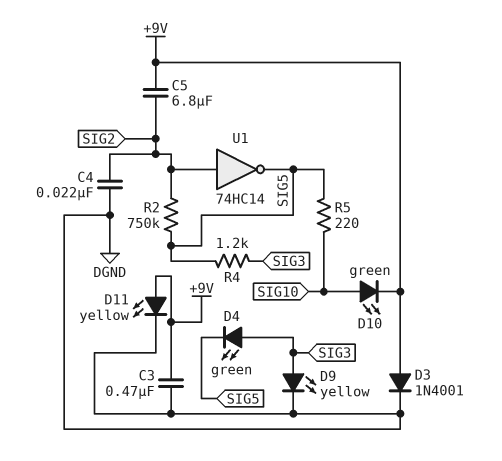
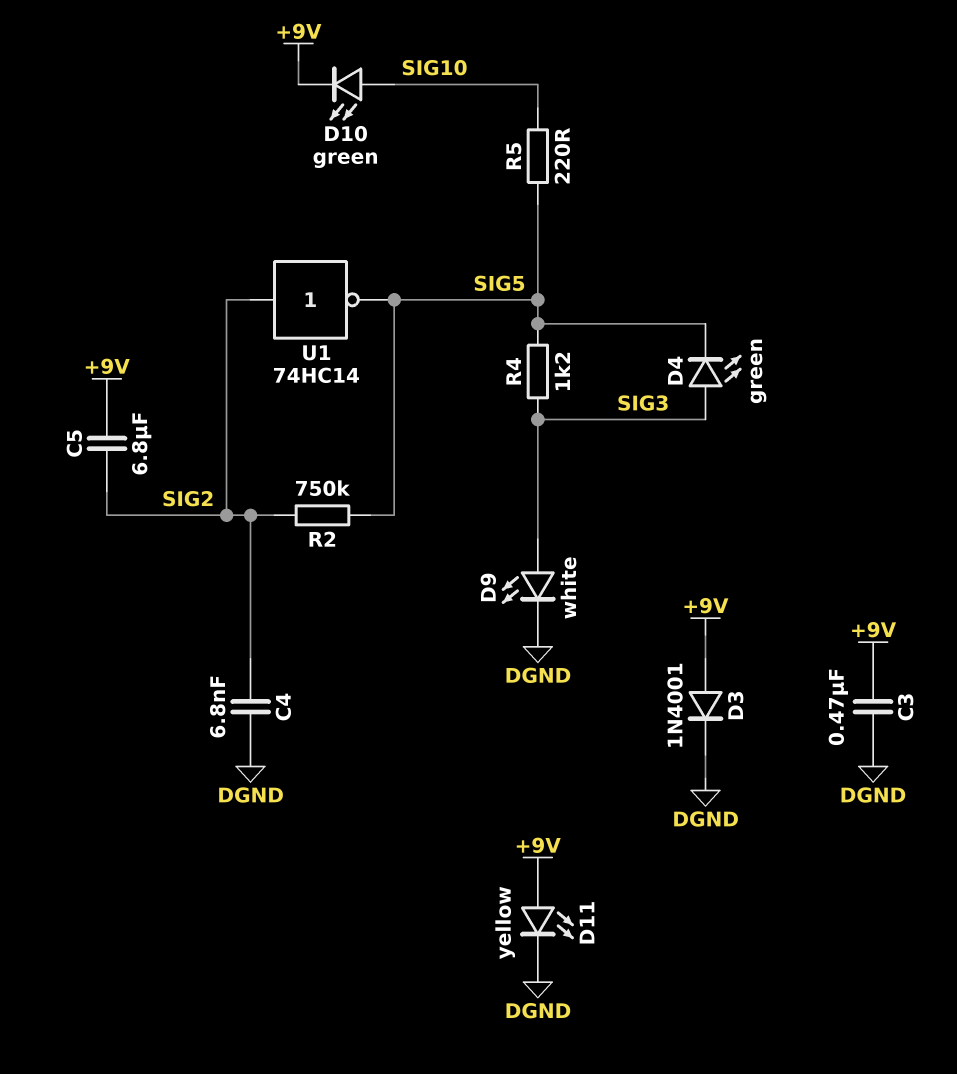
C4: 22nF (DGND, SIG2) -> 6.8nF (DGND, SIG2)
D9: LED yellow (A SIG3, K DGND) -> LED white (A SIG3, K DGND)

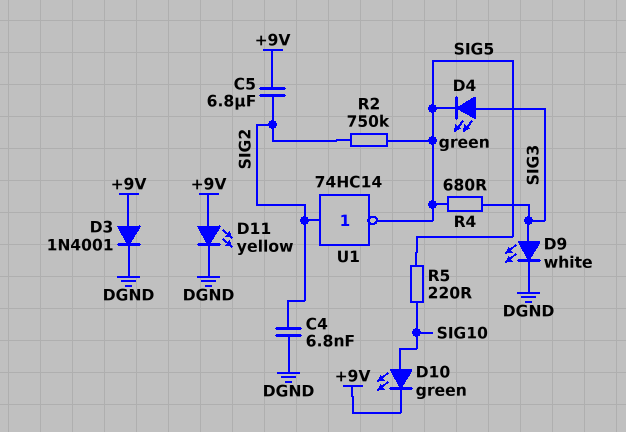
C3: 470nF (+9V, DGND) -> none
R4: 1.2k (SIG3, SIG5) -> 680 (SIG3, SIG5)

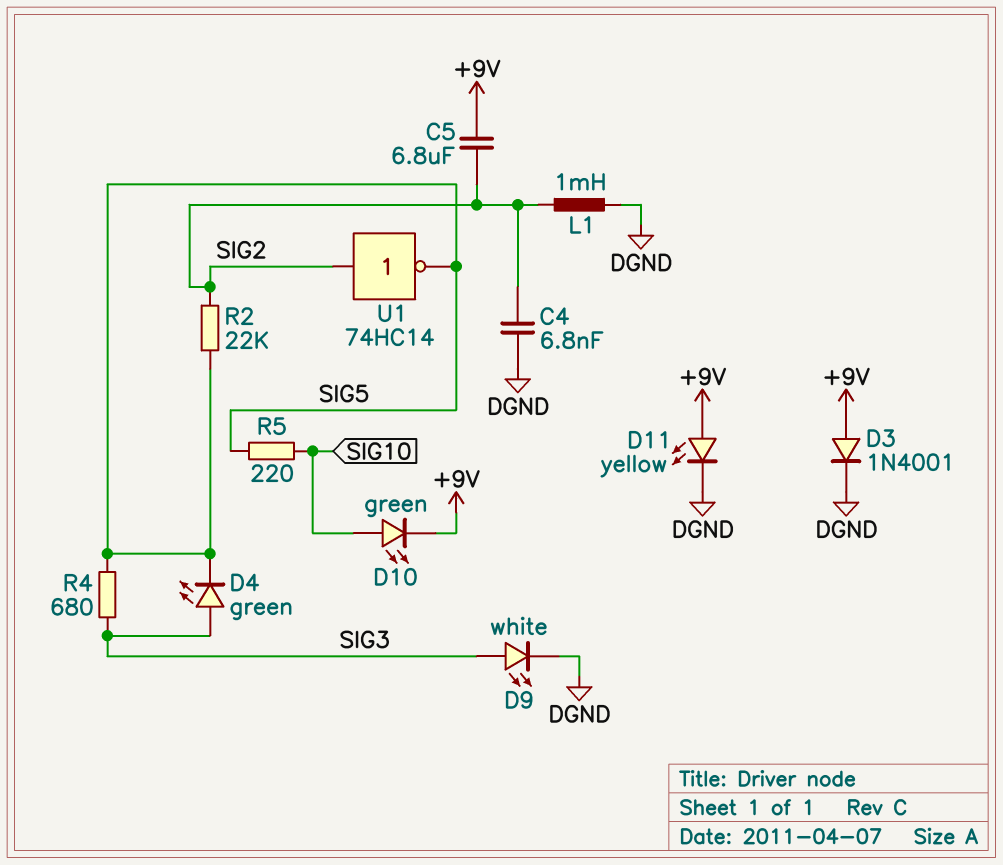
L1: none -> 1mH (DGND, SIG2)
R2: 750k (SIG2, SIG5) -> 22k (SIG2, SIG5)

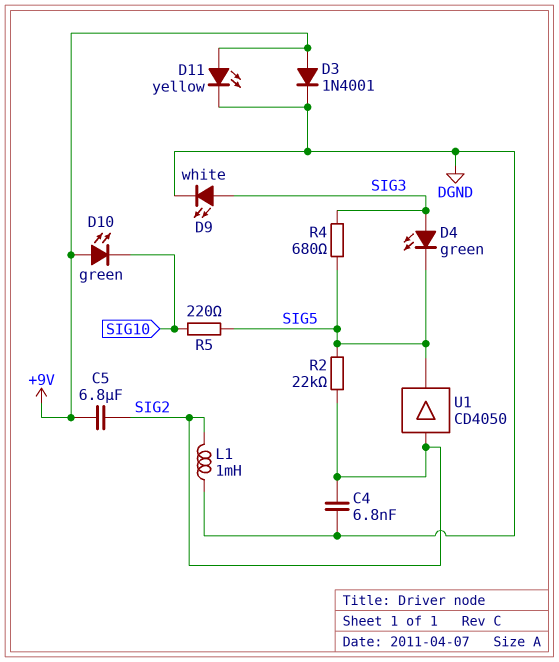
D10: LED green (A SIG10, K +9V) -> LED green (A +9V, K SIG10)
U1: NOT 74HC14 (in SIG2, out SIG5) -> buffer CD4050 (in SIG2, out SIG5)

